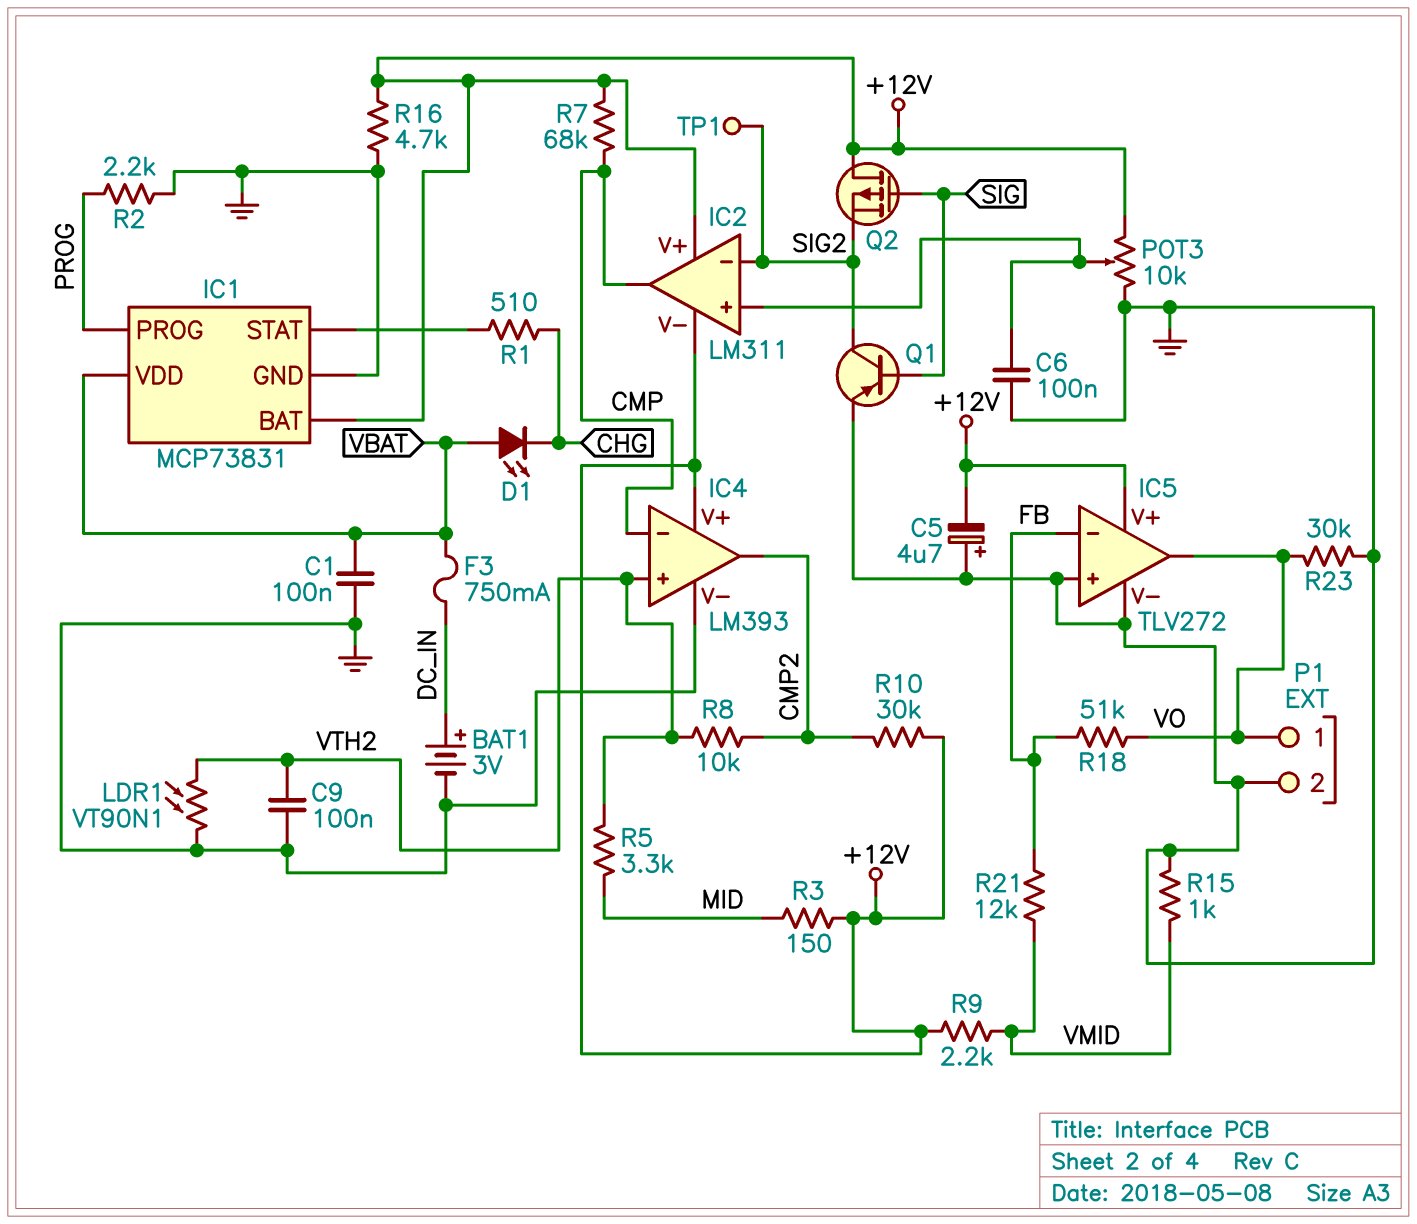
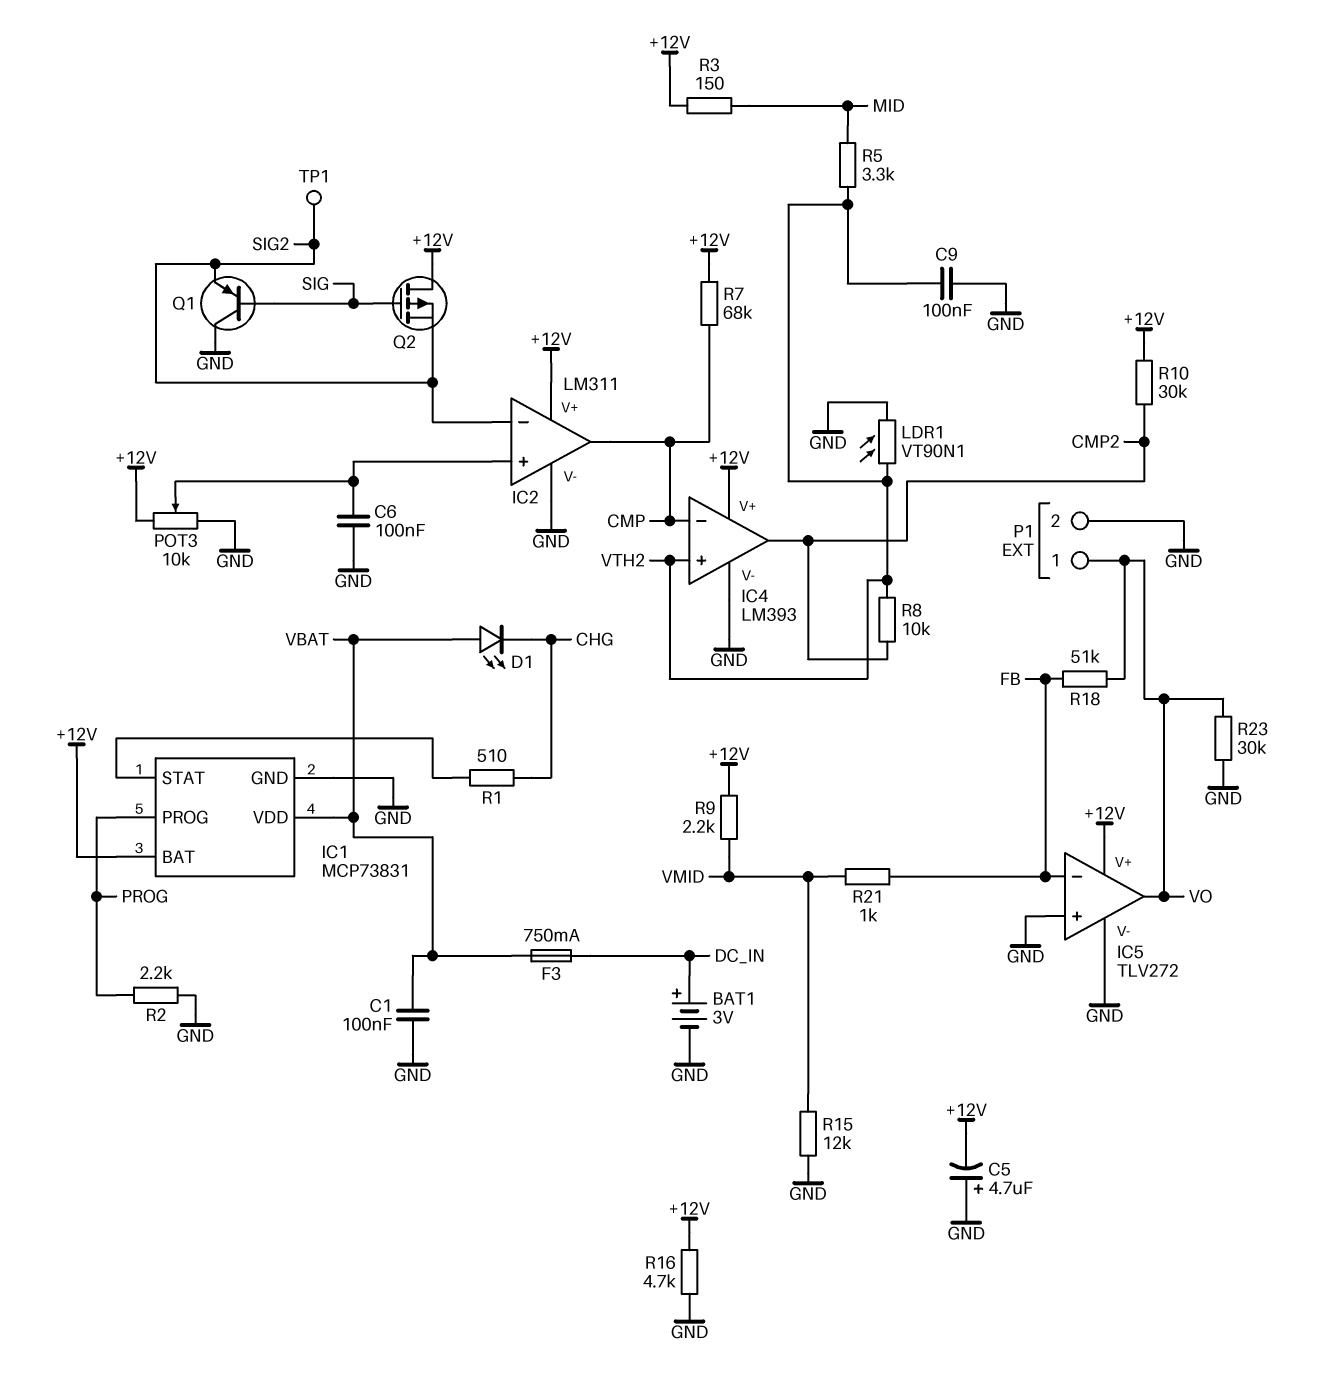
IC2 pin V-: +12V -> GND
Q1: PNP (B SIG, C SIG2, E GND) -> PNP (B SIG, C GND, E SIG2)
R15: 1k (GND, VMID) -> 12k (GND, VMID)
R21: 12k (FB, VMID) -> 1k (FB, VMID)

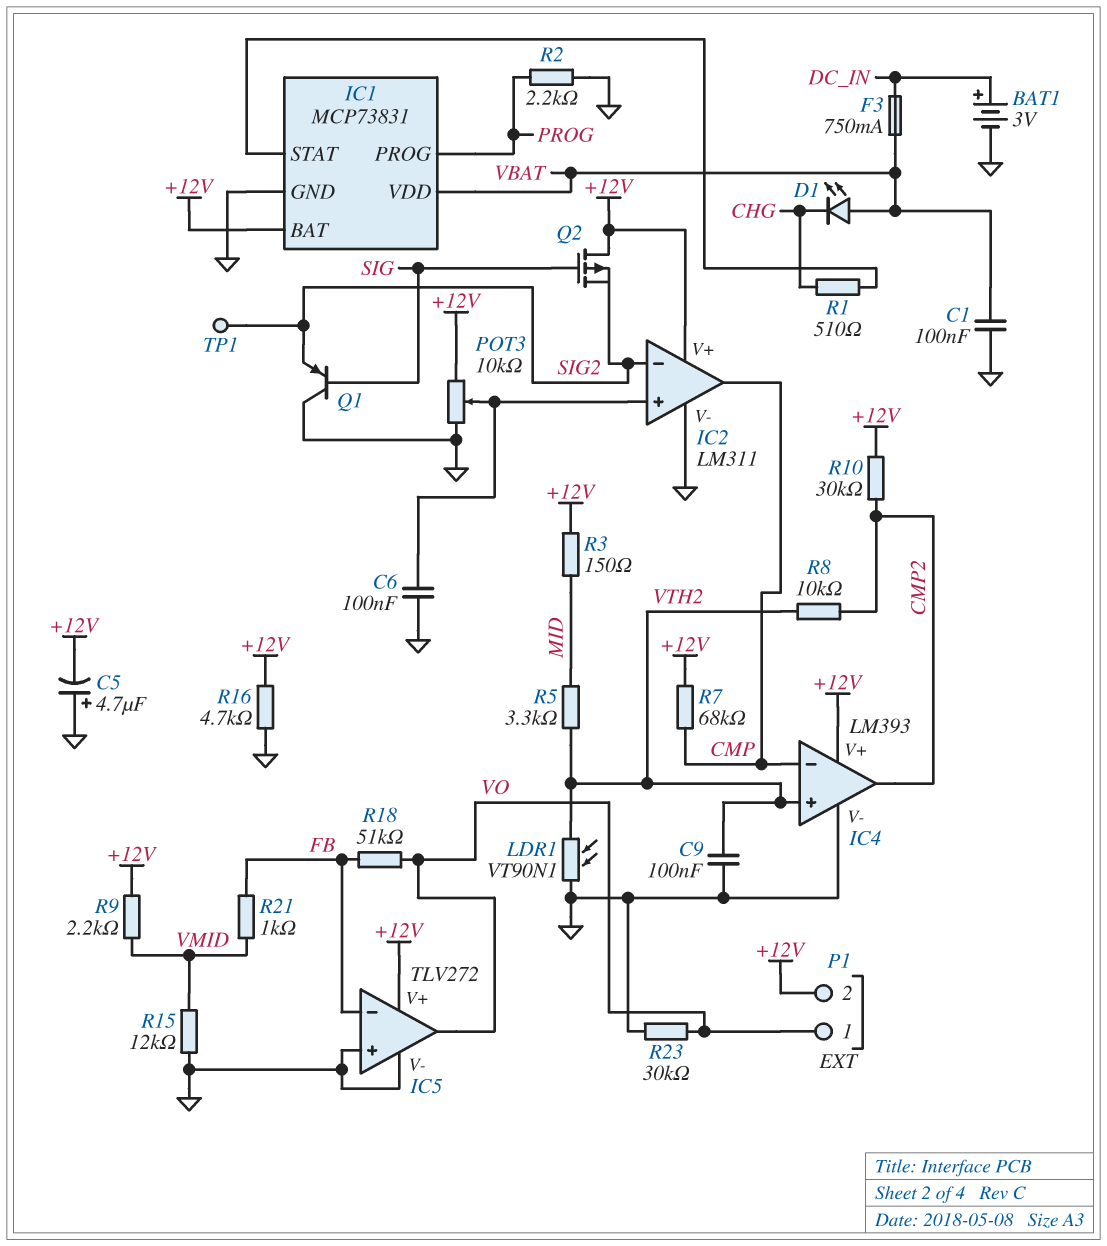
P1 pin 2: GND -> +12V

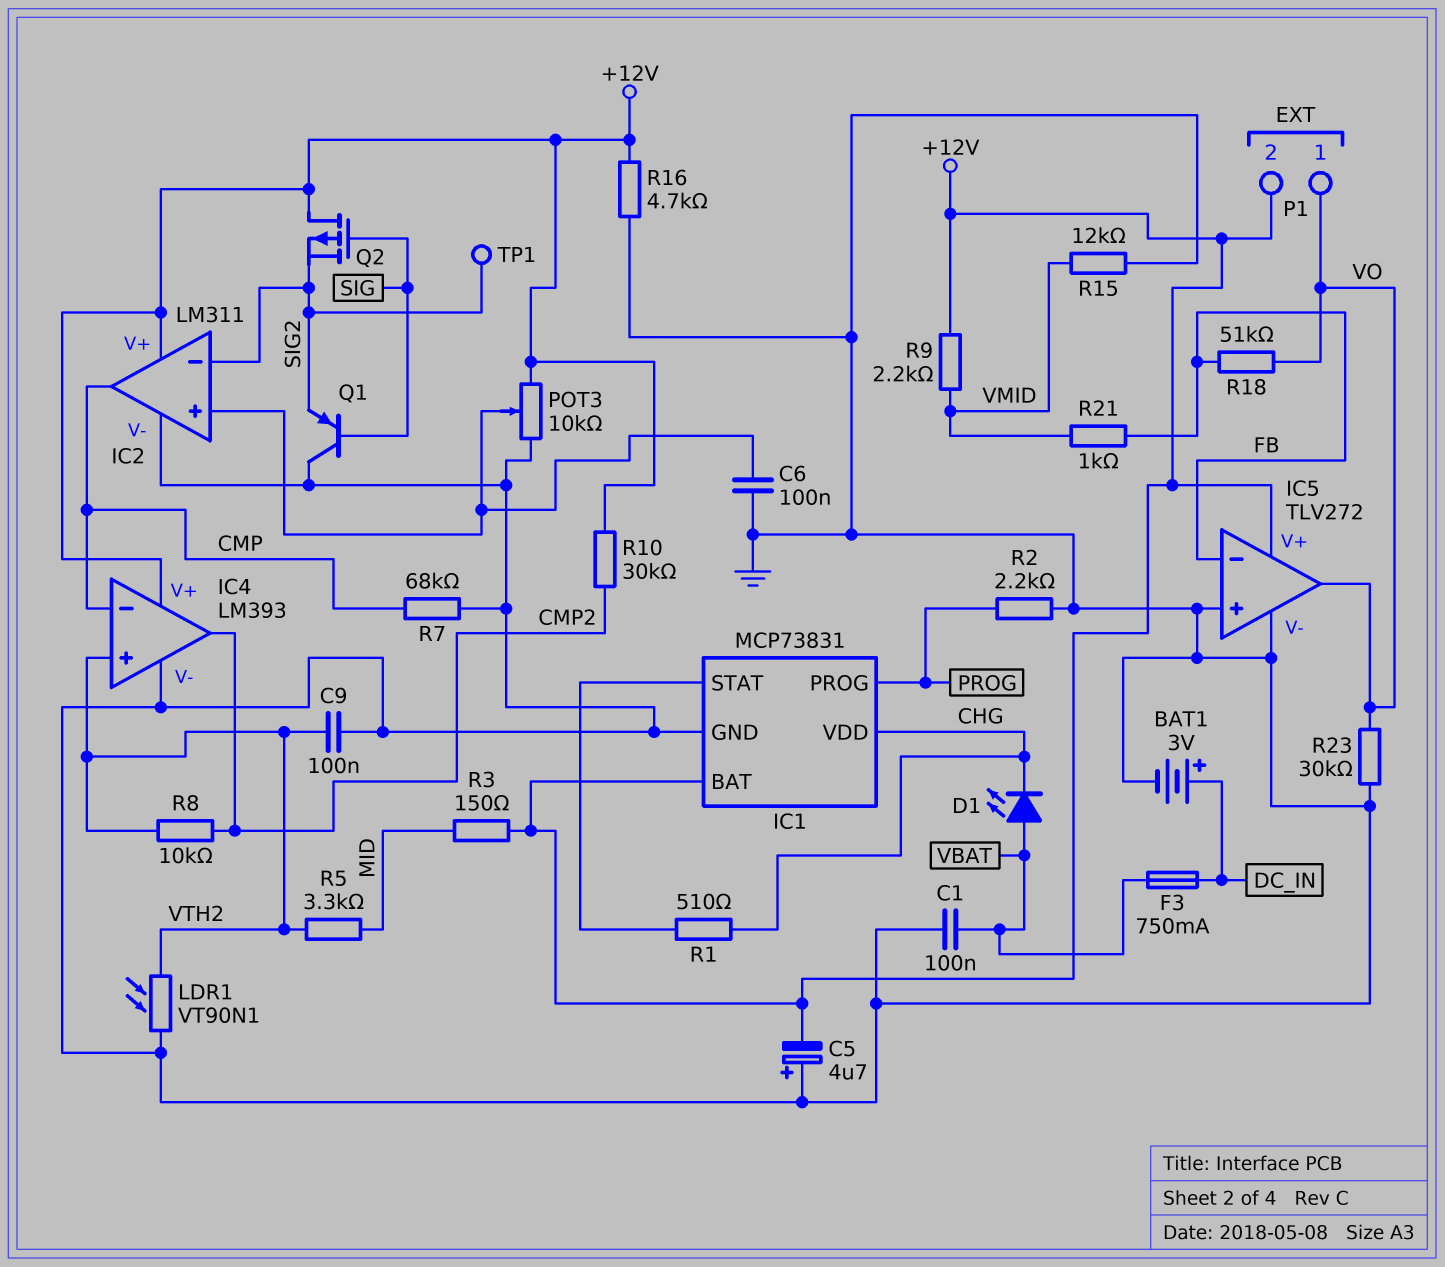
IC1 pin VDD: VBAT -> CHG
R7: 68k (+12V, CMP) -> 68k (CMP, GND)

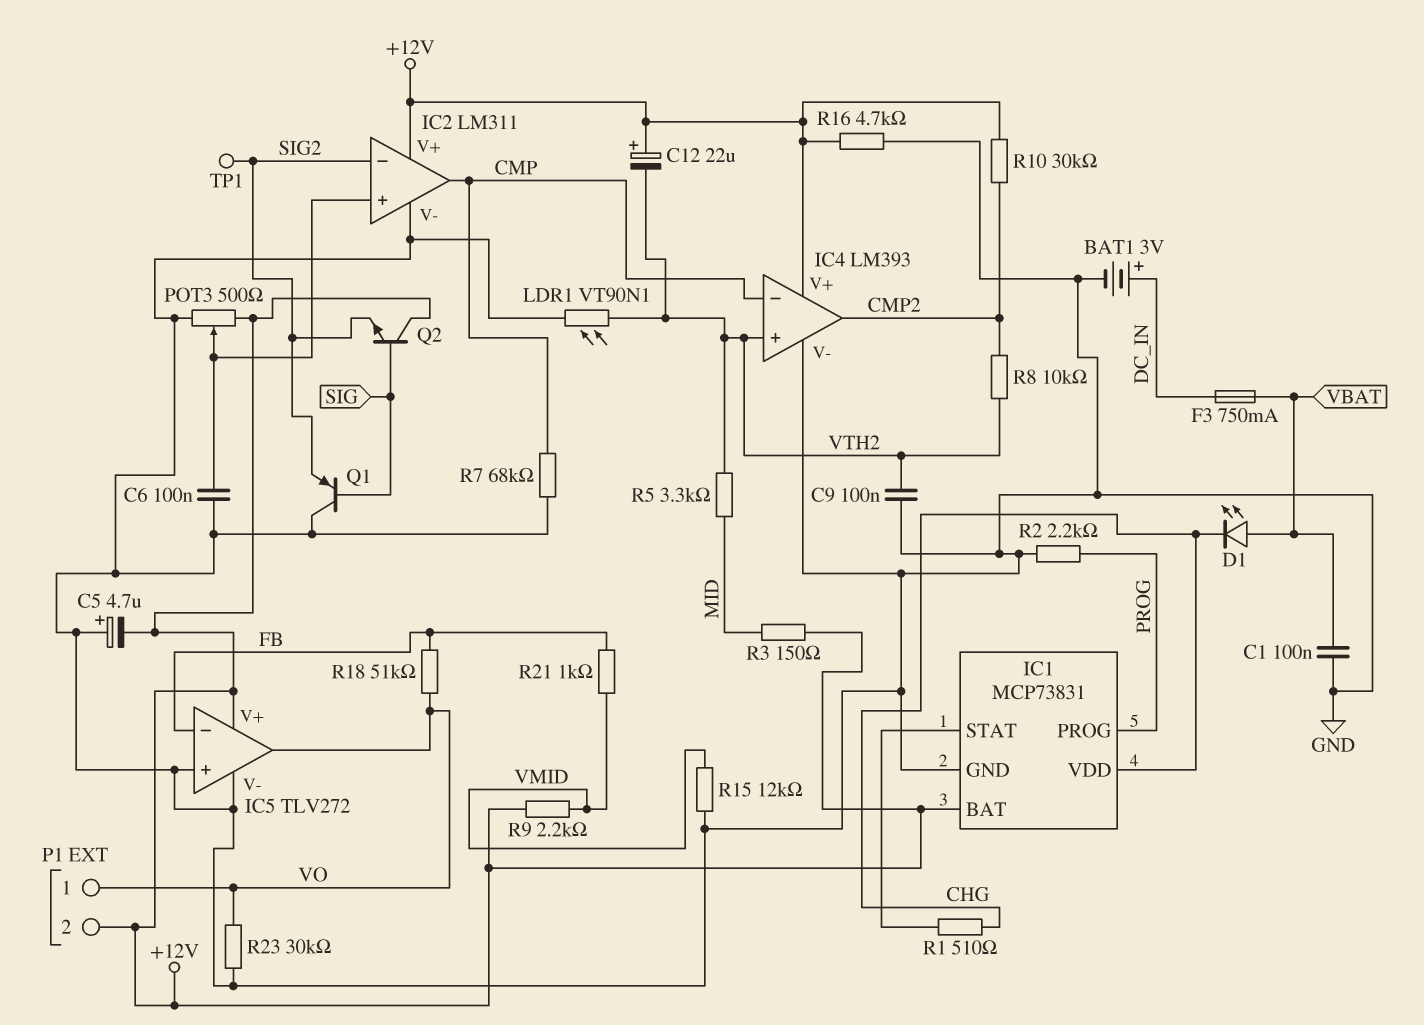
C12: none -> 22uF (plus +12V, minus VTH2)
POT3: 10k (+12V, GND, wiper IC2/in+) -> 500 (+12V, GND, wiper IC2/in+)
Q2: PMOS (G SIG, D +12V, S SIG2) -> NPN (B SIG, C +12V, E SIG2)

